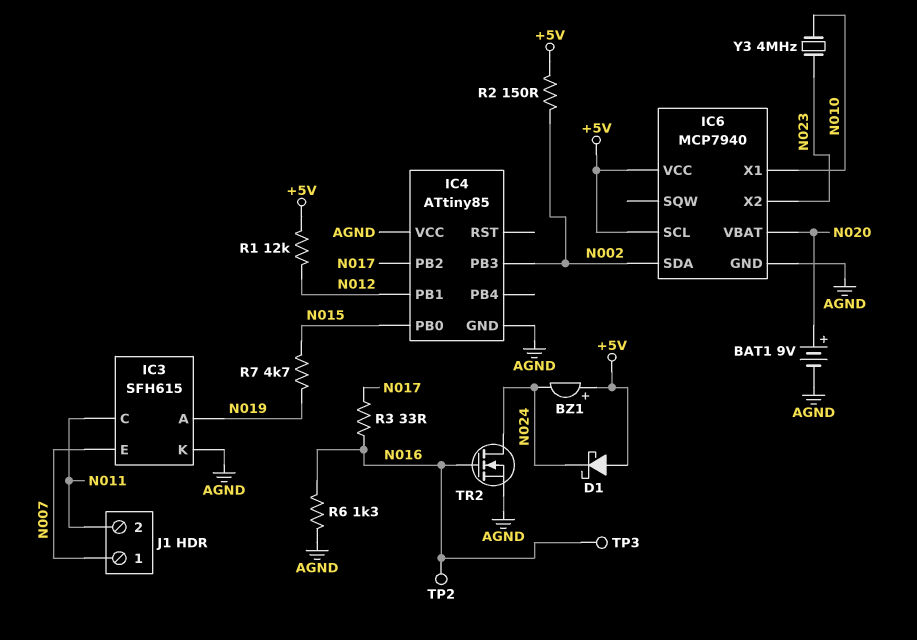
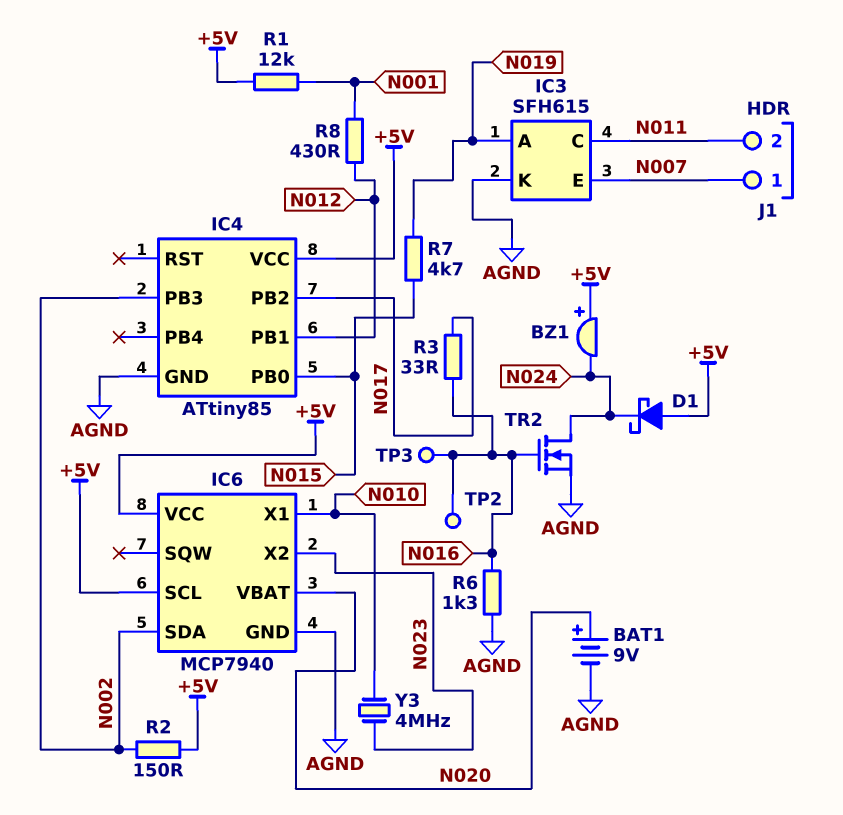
IC4 pin VCC: AGND -> +5V
R1: 12k (+5V, N012) -> 12k (+5V, N001)
R8: none -> 430 (N001, N012)

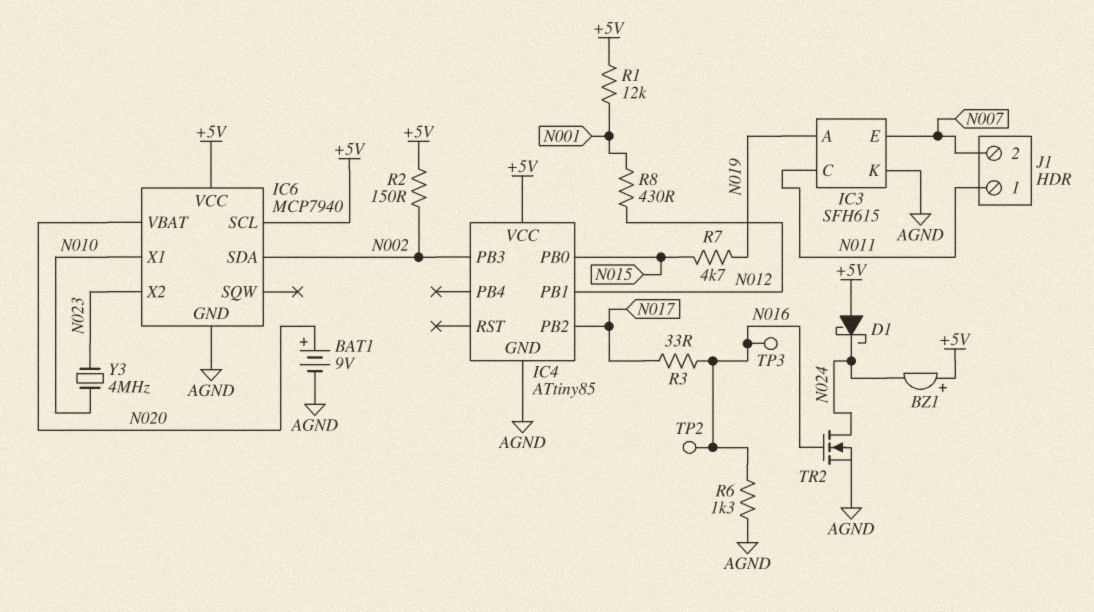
J1 pin 1: N007 -> N011
J1 pin 2: N011 -> N007

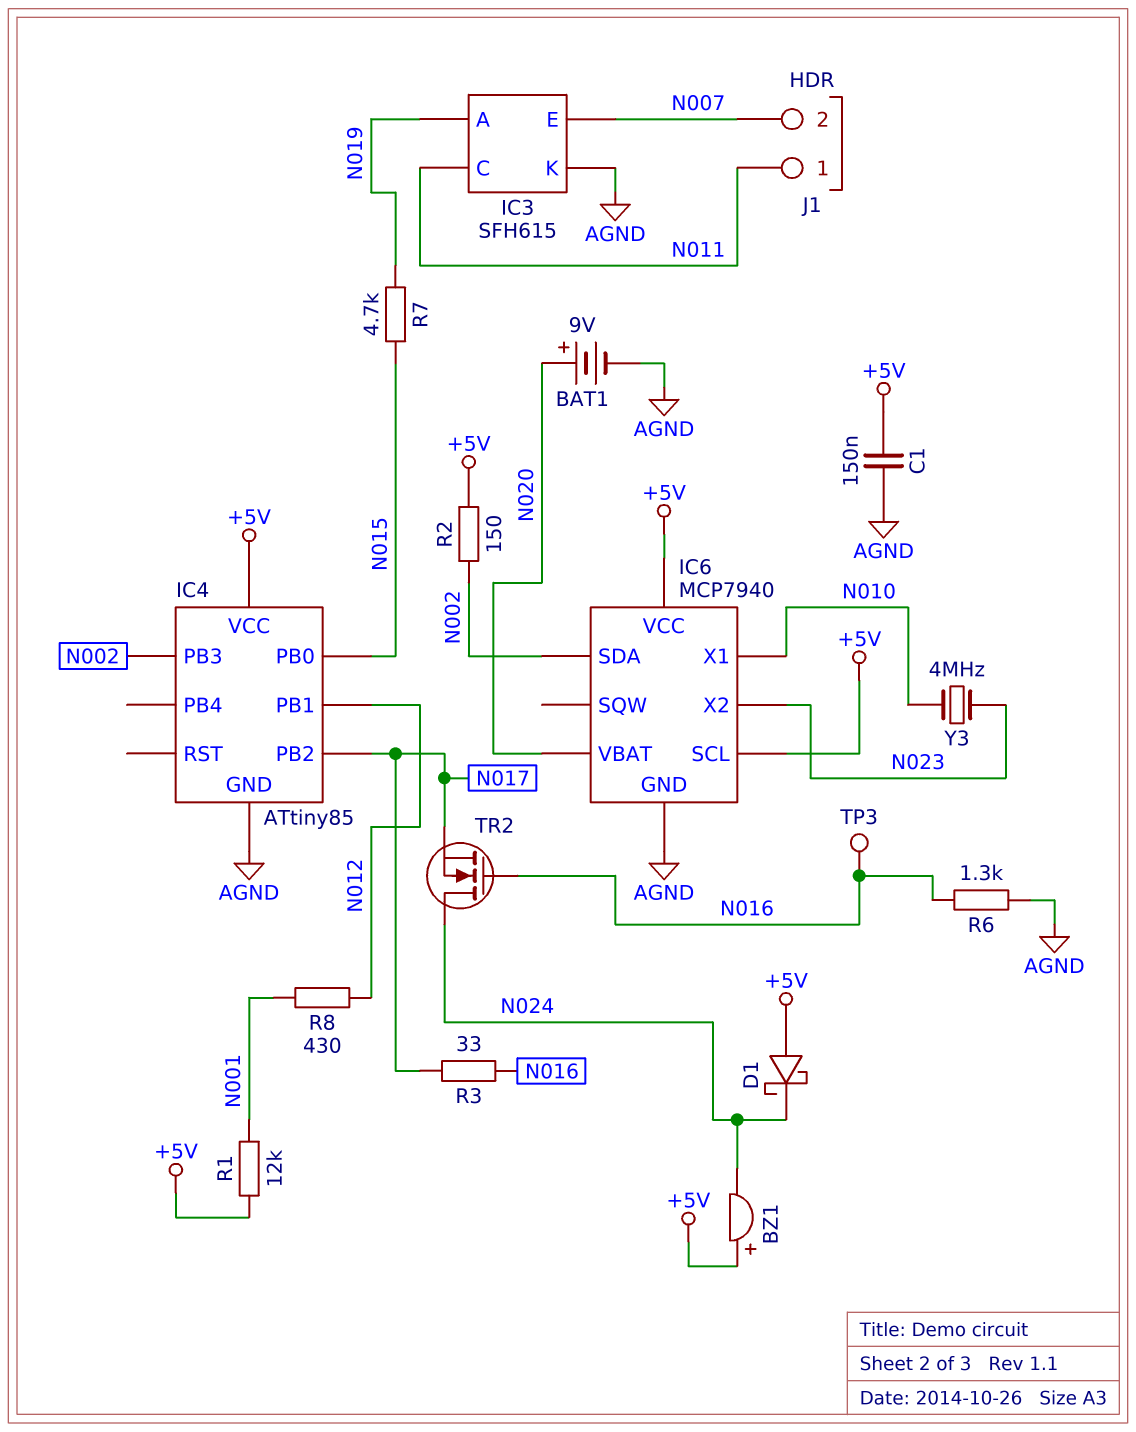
C1: none -> 150nF (+5V, AGND)
TP2: test point (N016) -> none
TR2: NMOS (G N016, D N024, S AGND) -> NMOS (G N016, D N024, S N017)

